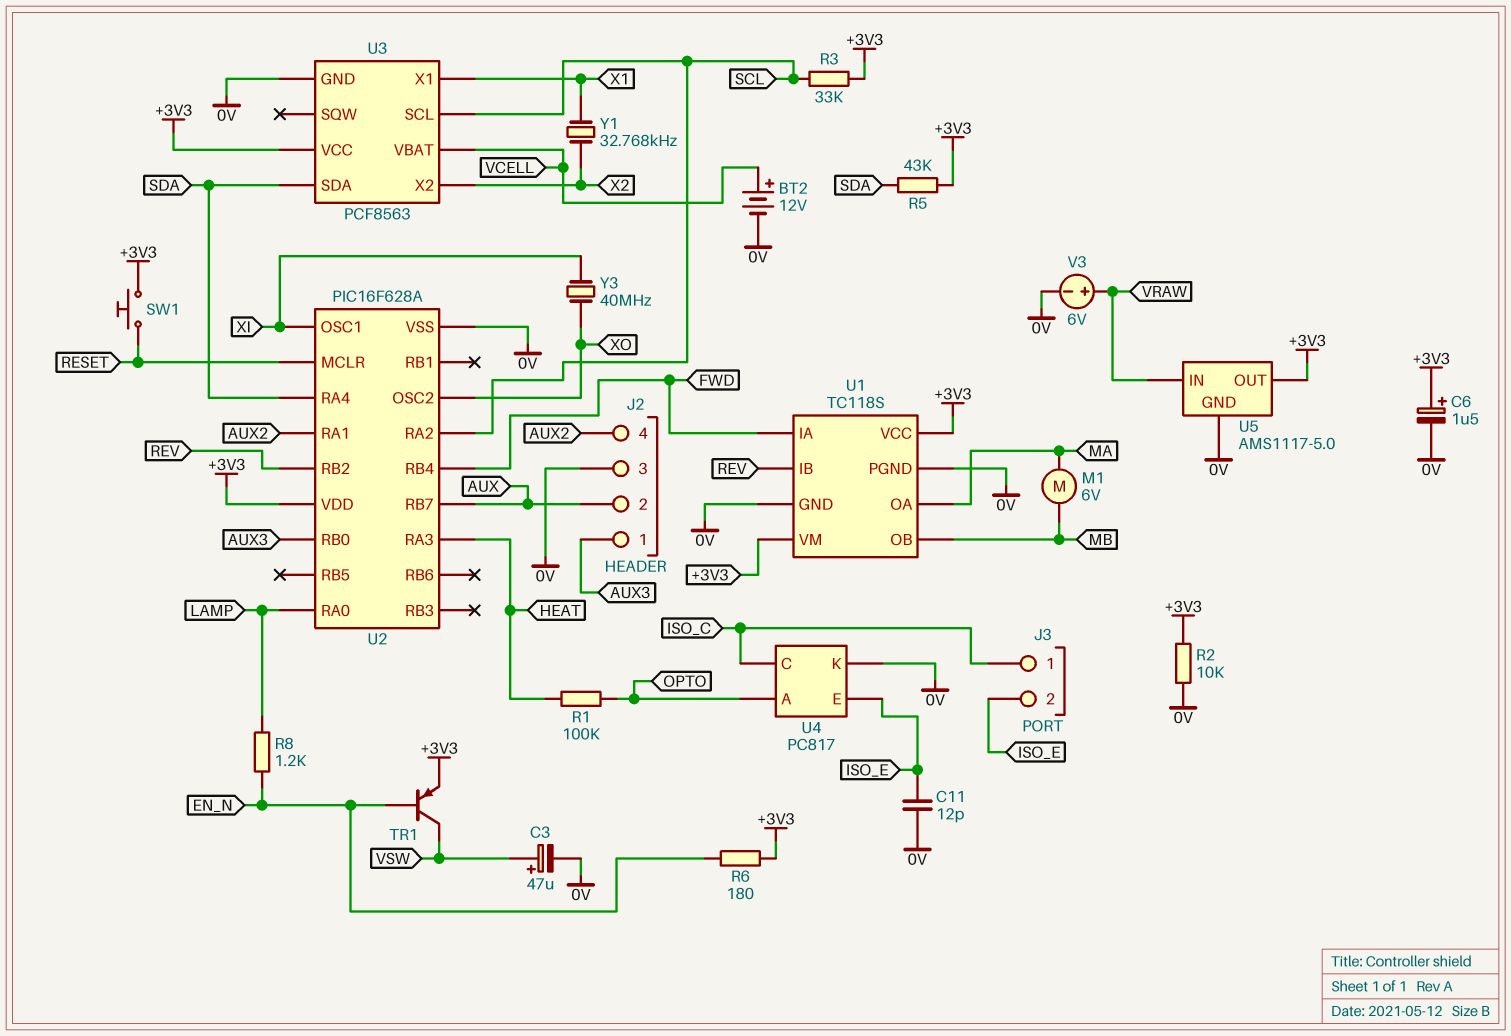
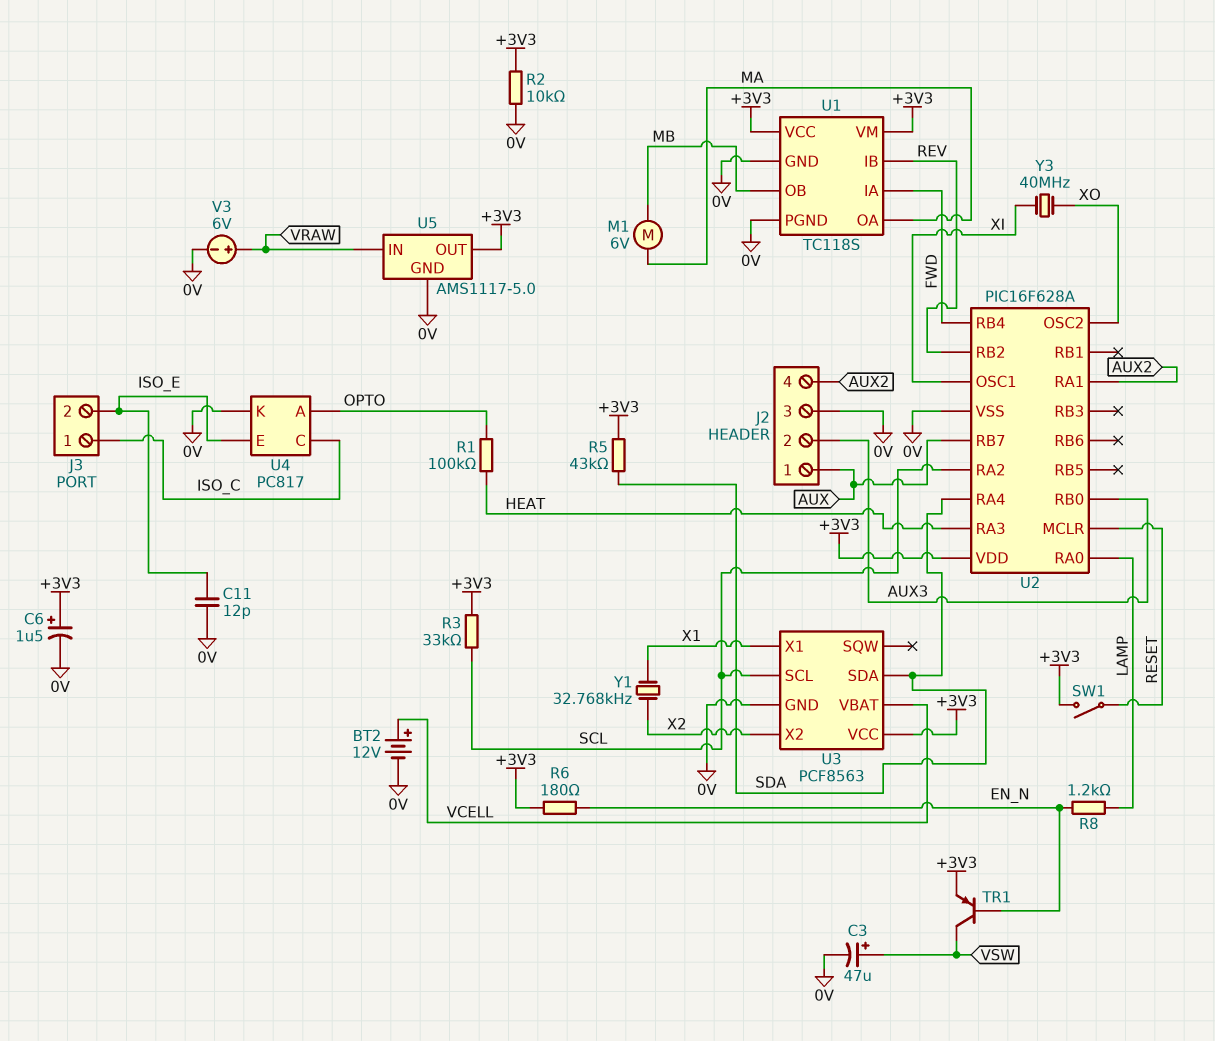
J2 pin 1: AUX3 -> AUX
J2 pin 2: AUX -> AUX3
SW1: button (+3V3, RESET) -> switch (+3V3, RESET)

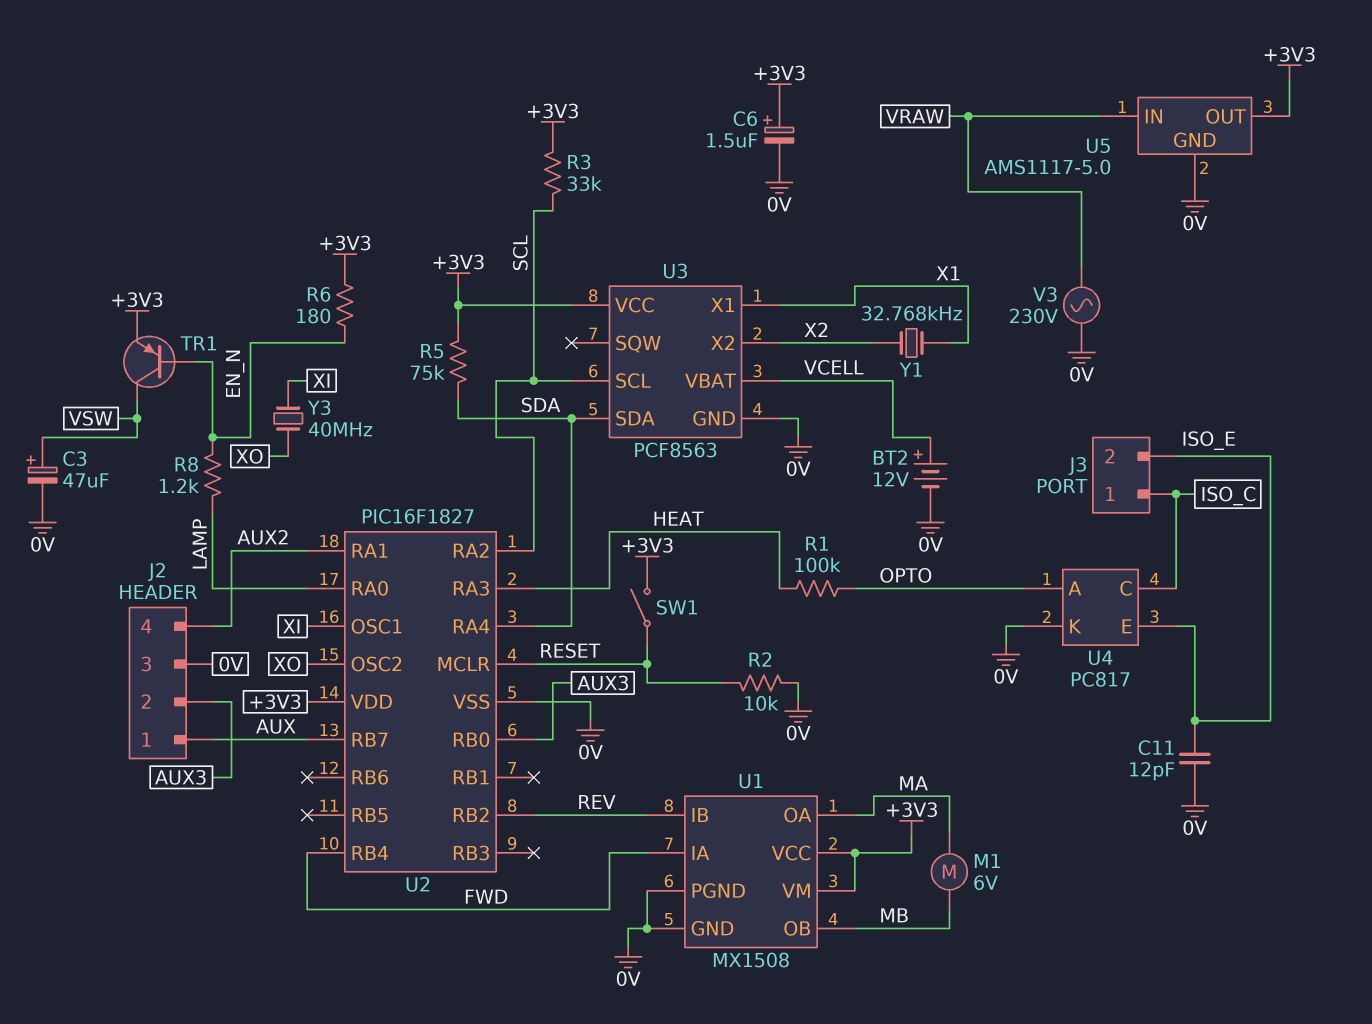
R2: 10k (+3V3, 0V) -> 10k (0V, RESET)
R5: 43k (+3V3, SDA) -> 75k (+3V3, SDA)
U1: TC118S -> MX1508
U2: PIC16F628A -> PIC16F1827
V3: 6V (plus VRAW, minus 0V) -> AC 230V (0V, VRAW)

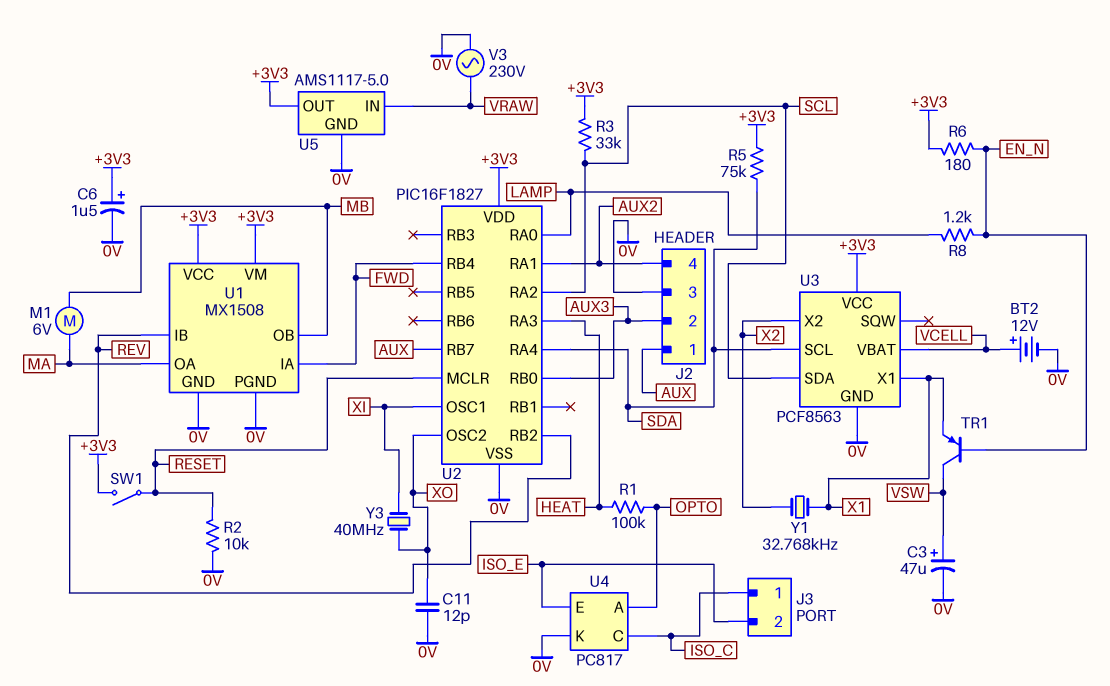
C11: 12pF (0V, ISO_E) -> 12pF (0V, XO)
TR1: PNP (B EN_N, C VSW, E +3V3) -> PNP (B EN_N, C VSW, E X1)
U3 pin SCL: SCL -> SDA
U3 pin SDA: SDA -> SCL

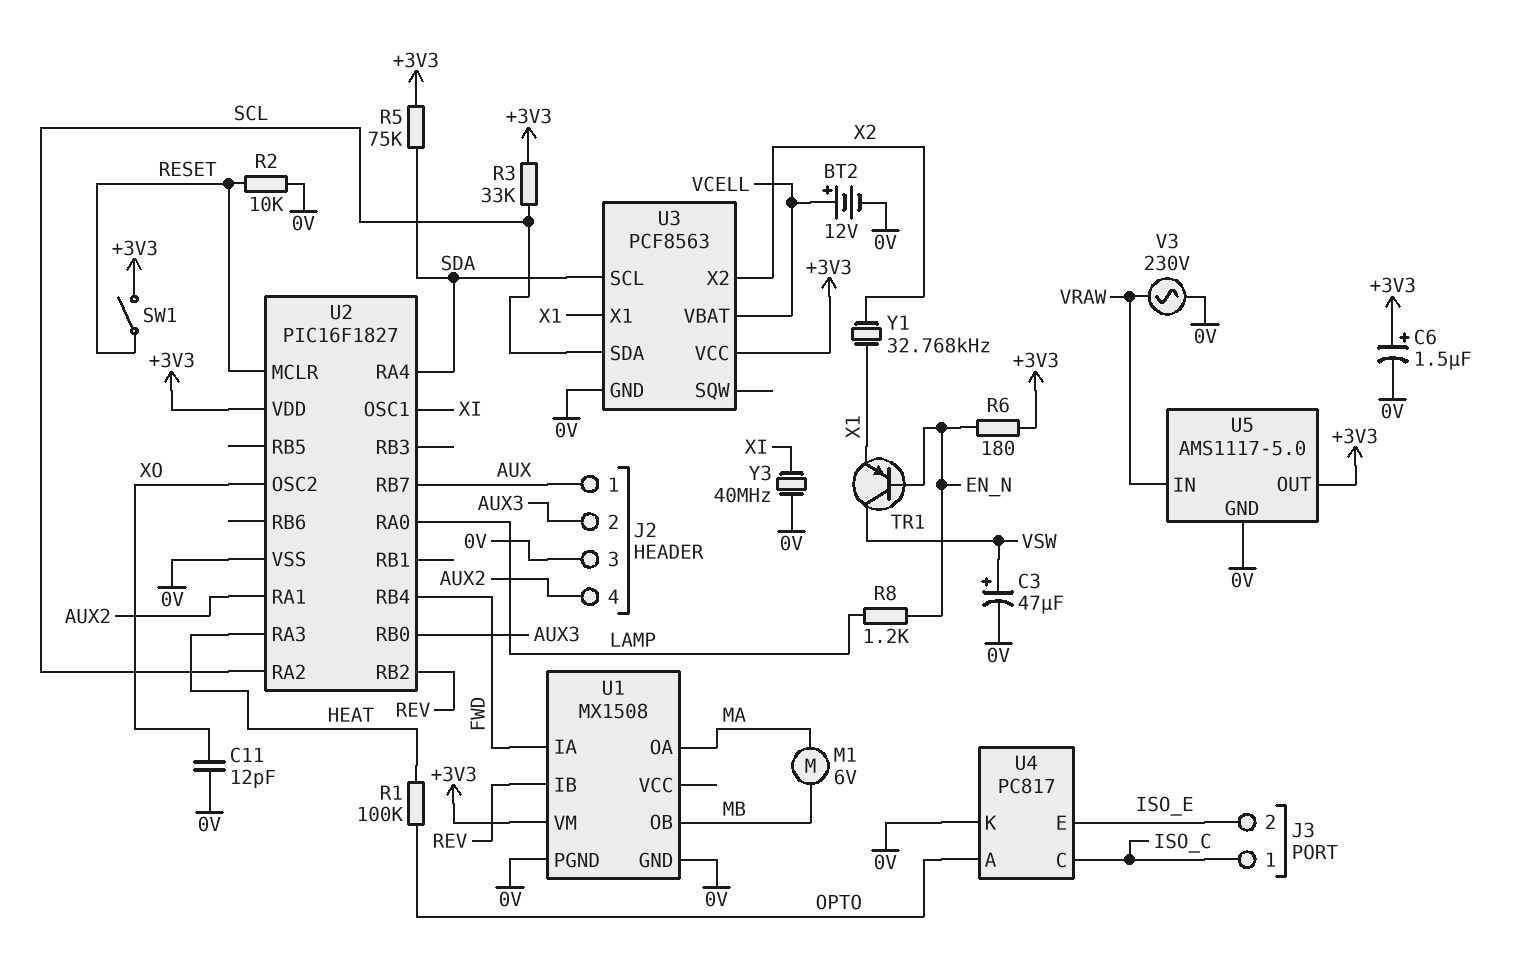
U1 pin VCC: +3V3 -> none
Y3: 40MHz (XI, XO) -> 40MHz (0V, XI)

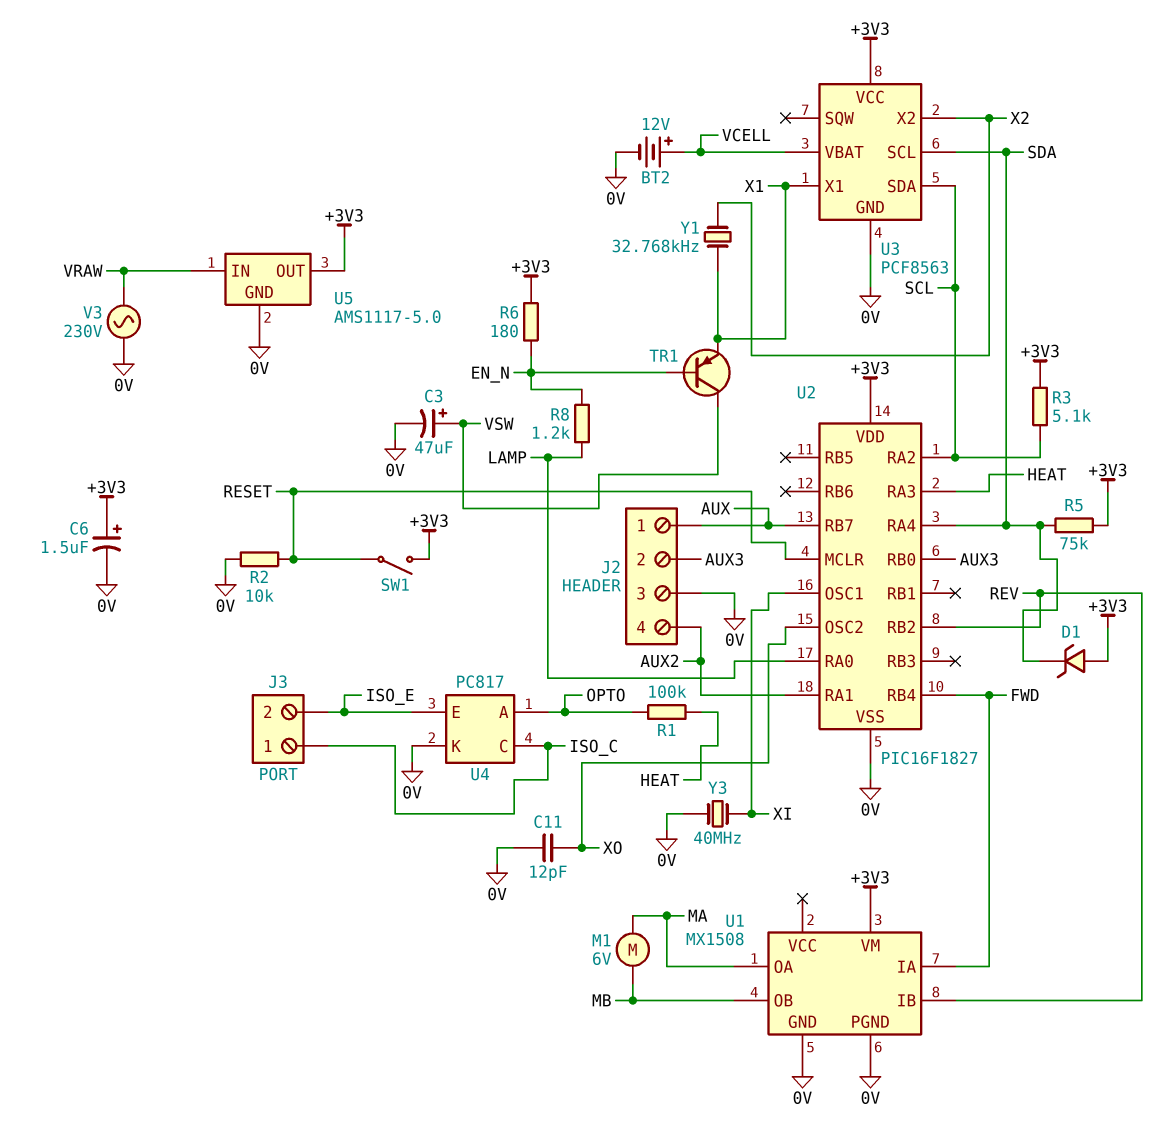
D1: none -> zener (A +3V3, K SDA)
R3: 33k (+3V3, SCL) -> 5.1k (+3V3, SCL)

